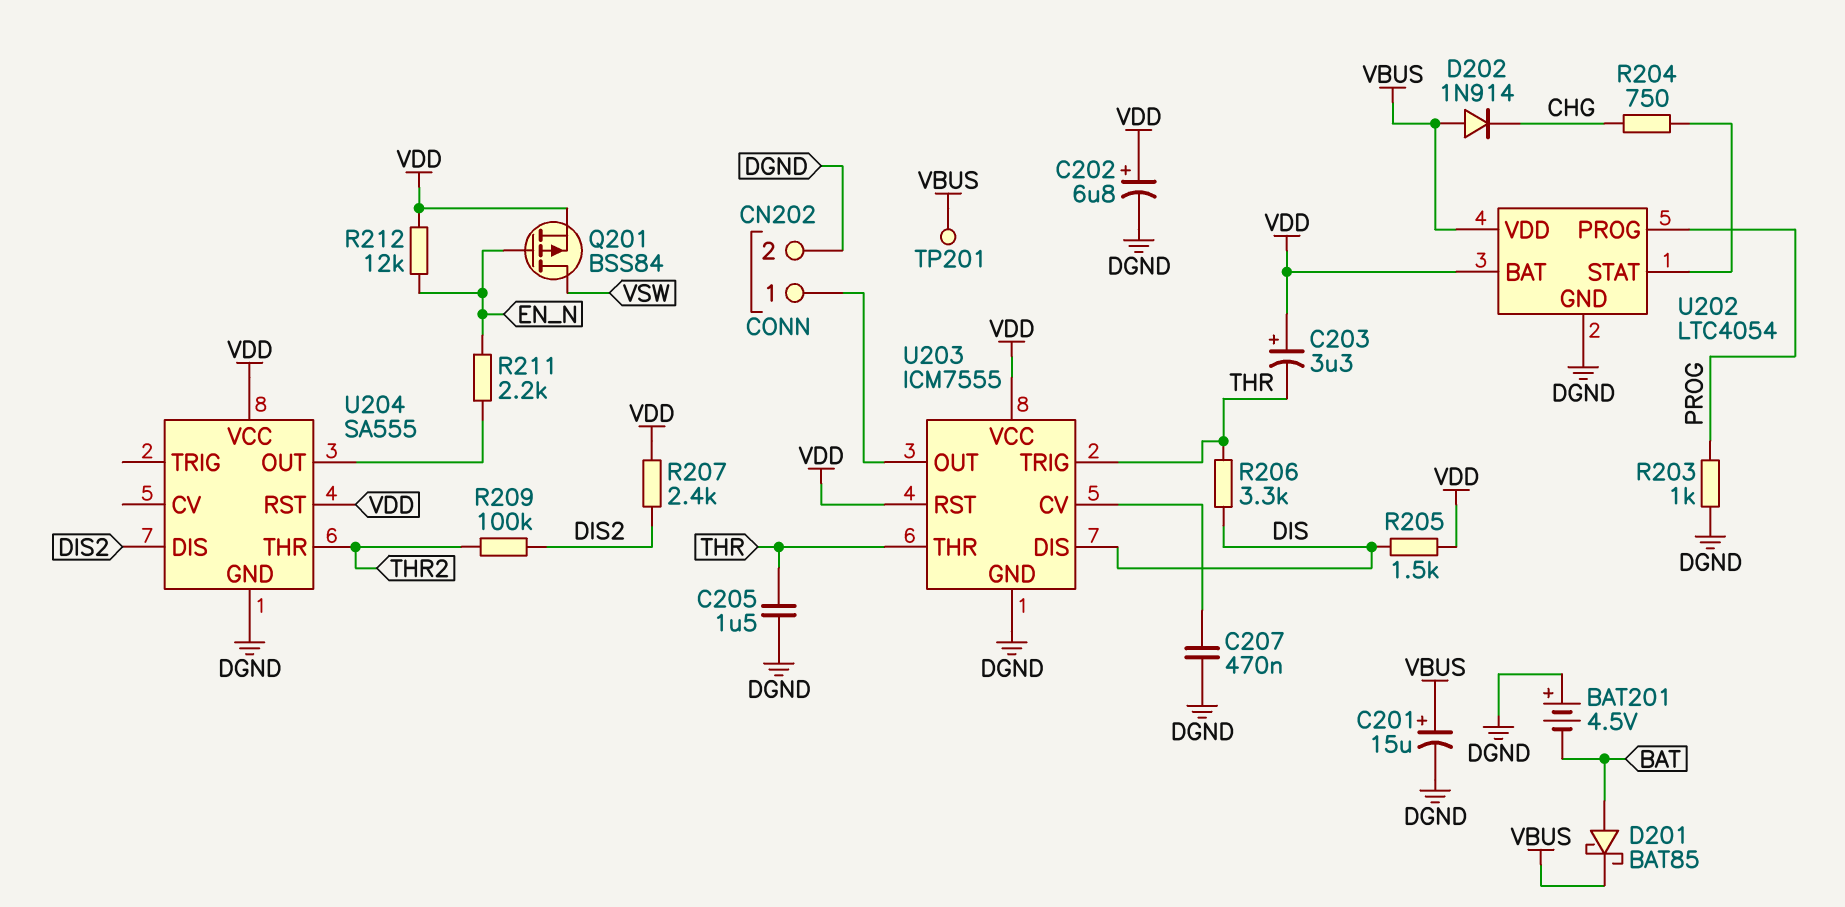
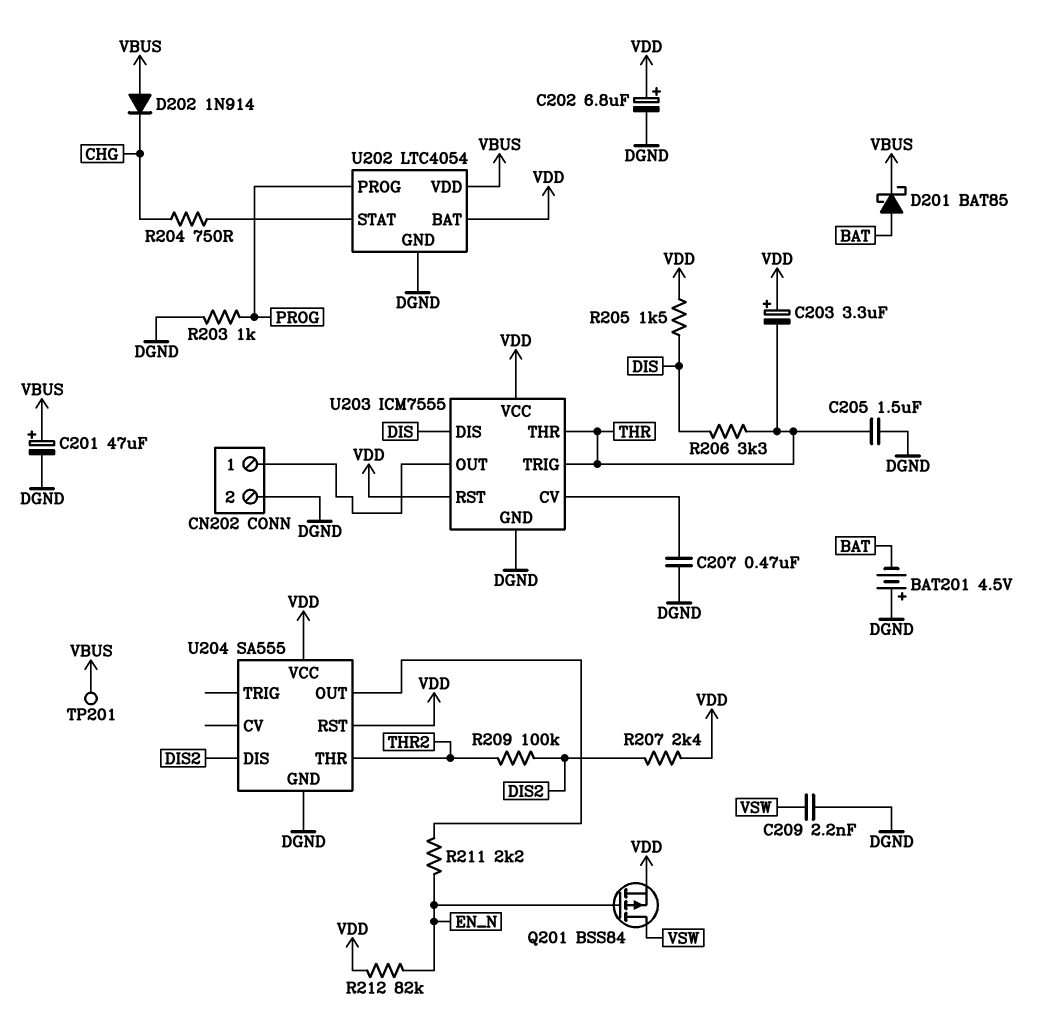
C201: 15uF (plus VBUS, minus DGND) -> 47uF (plus VBUS, minus DGND)
C209: none -> 2.2nF (DGND, VSW)
R212: 12k (EN_N, VDD) -> 82k (EN_N, VDD)

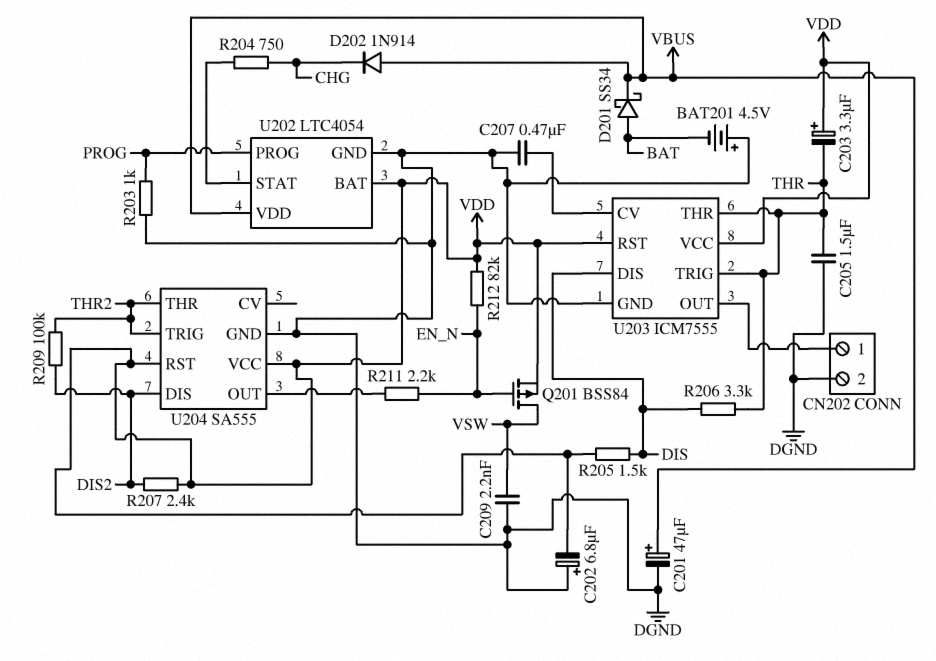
C202: 6.8uF (plus VDD, minus DGND) -> 6.8uF (plus DGND, minus VDD)
D201: schottky BAT85 (A BAT, K VBUS) -> schottky SS34 (A BAT, K VBUS)
TP201: test point (VBUS) -> none
U204 pin TRIG: none -> THR2

